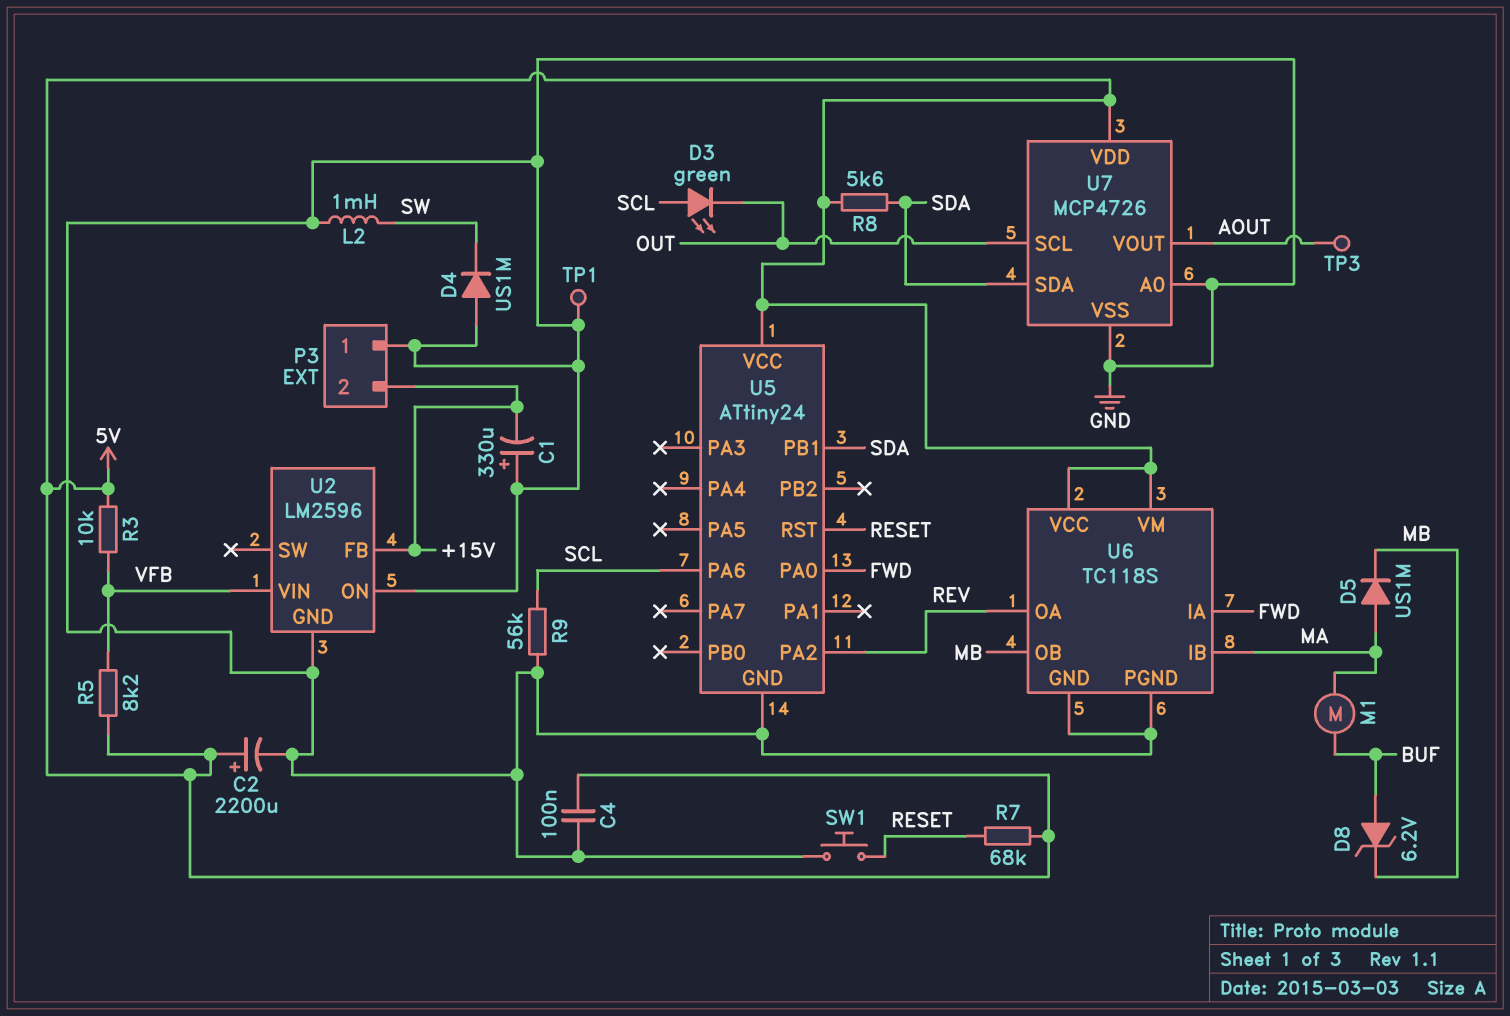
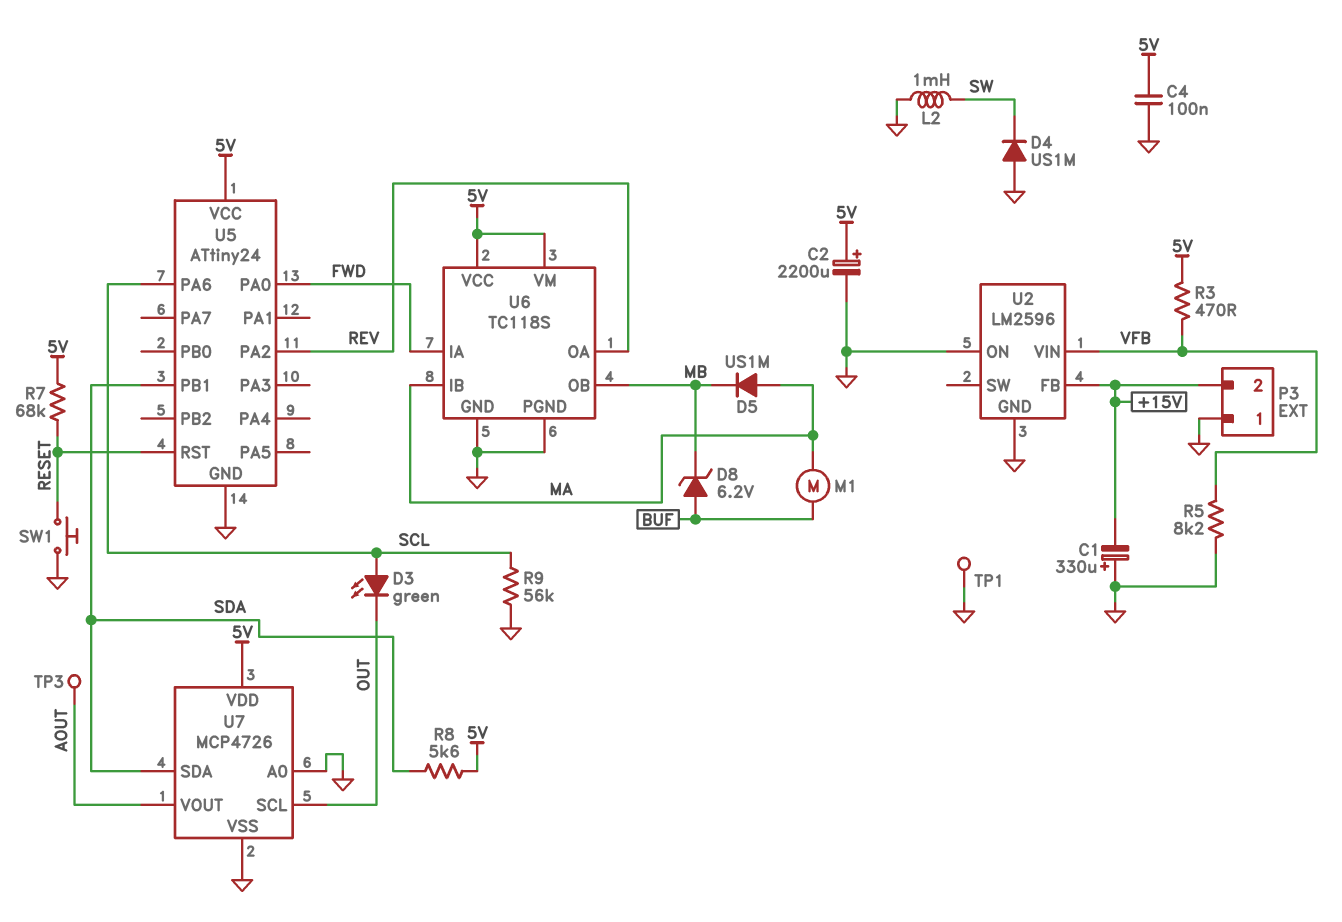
R3: 10k (5V, VFB) -> 470 (5V, VFB)
R5: 8.2k (5V, VFB) -> 8.2k (GND, VFB)

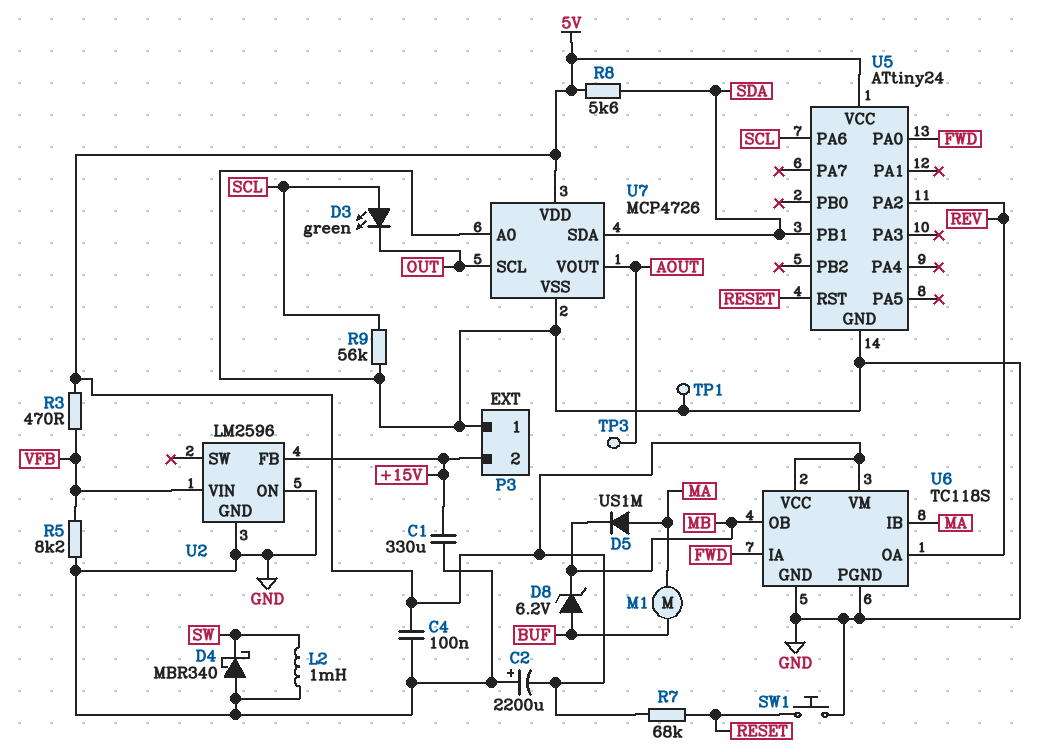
C1: 330uF (plus GND, minus +15V) -> 330uF (+15V, GND)
C2: 2200uF (plus 5V, minus GND) -> 2200uF (plus GND, minus 5V)
D4: diode US1M (A GND, K SW) -> schottky MBR340 (A GND, K SW)

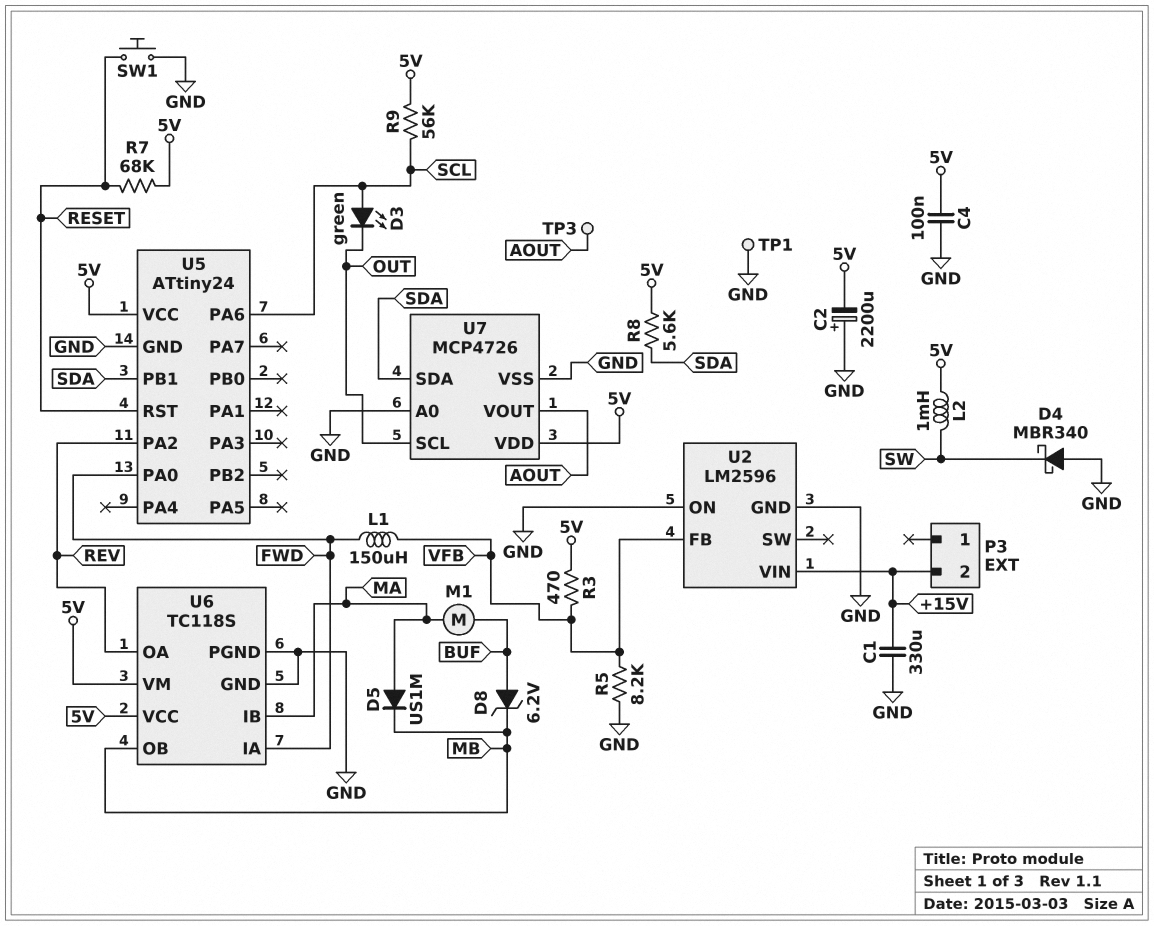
L1: none -> 150uH (FWD, VFB)
L2: 1mH (GND, SW) -> 1mH (5V, SW)
P3 pin 1: GND -> none
R9: 56k (GND, SCL) -> 56k (5V, SCL)
U2 pin FB: +15V -> VFB
U2 pin VIN: VFB -> +15V

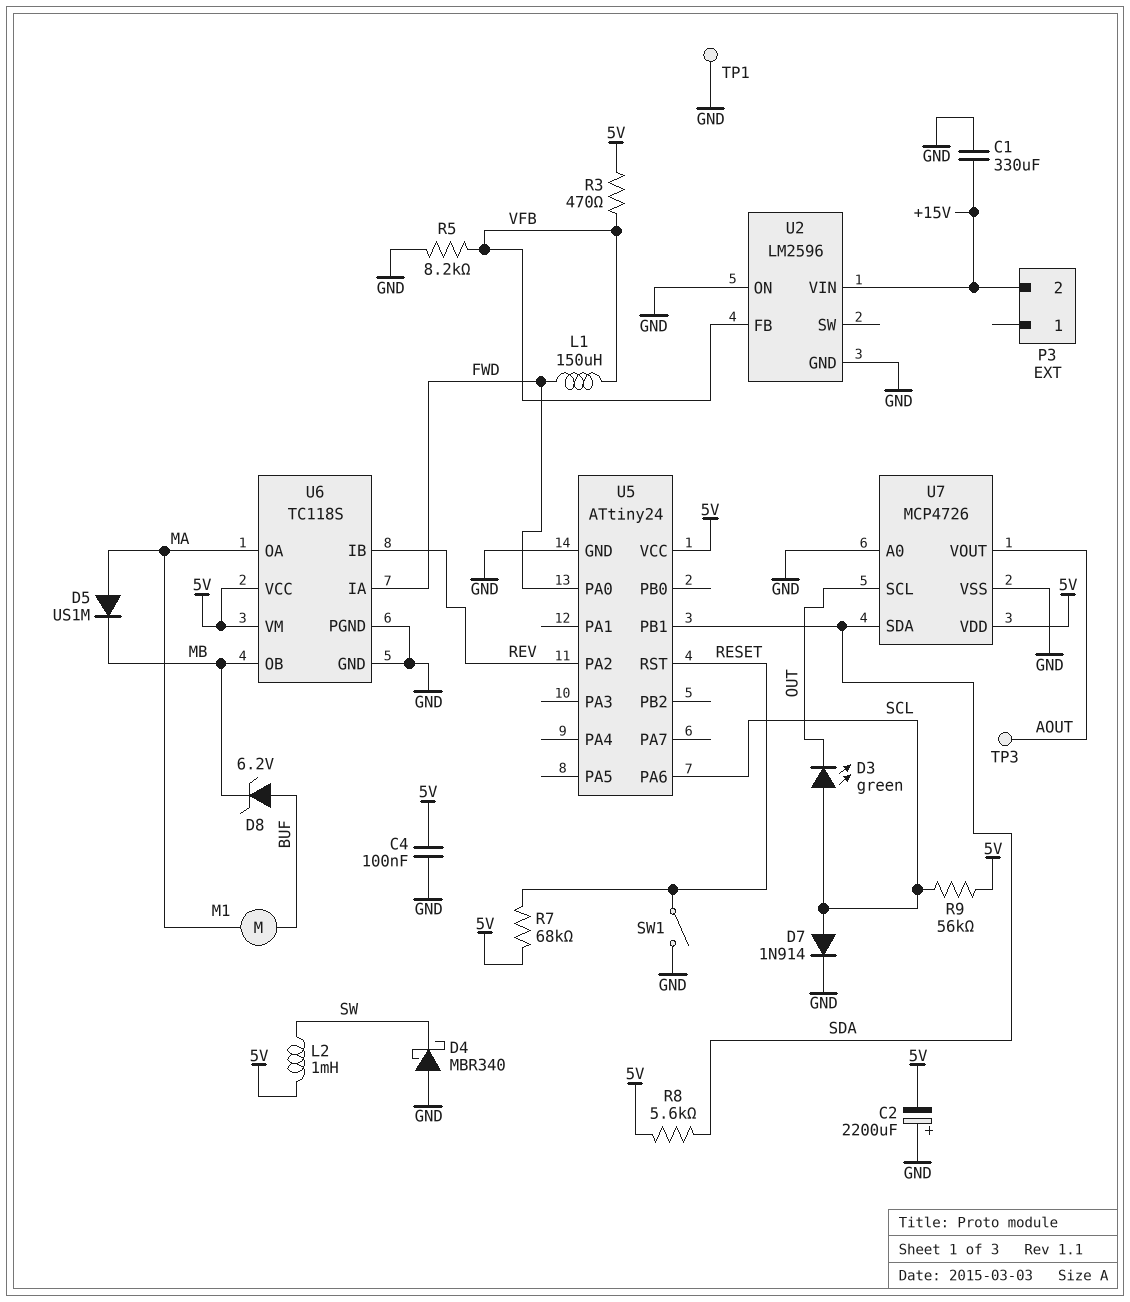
D7: none -> diode 1N914 (A SCL, K GND)
SW1: button (GND, RESET) -> switch (GND, RESET)
U6 pin IB: MA -> REV
U6 pin OA: REV -> MA

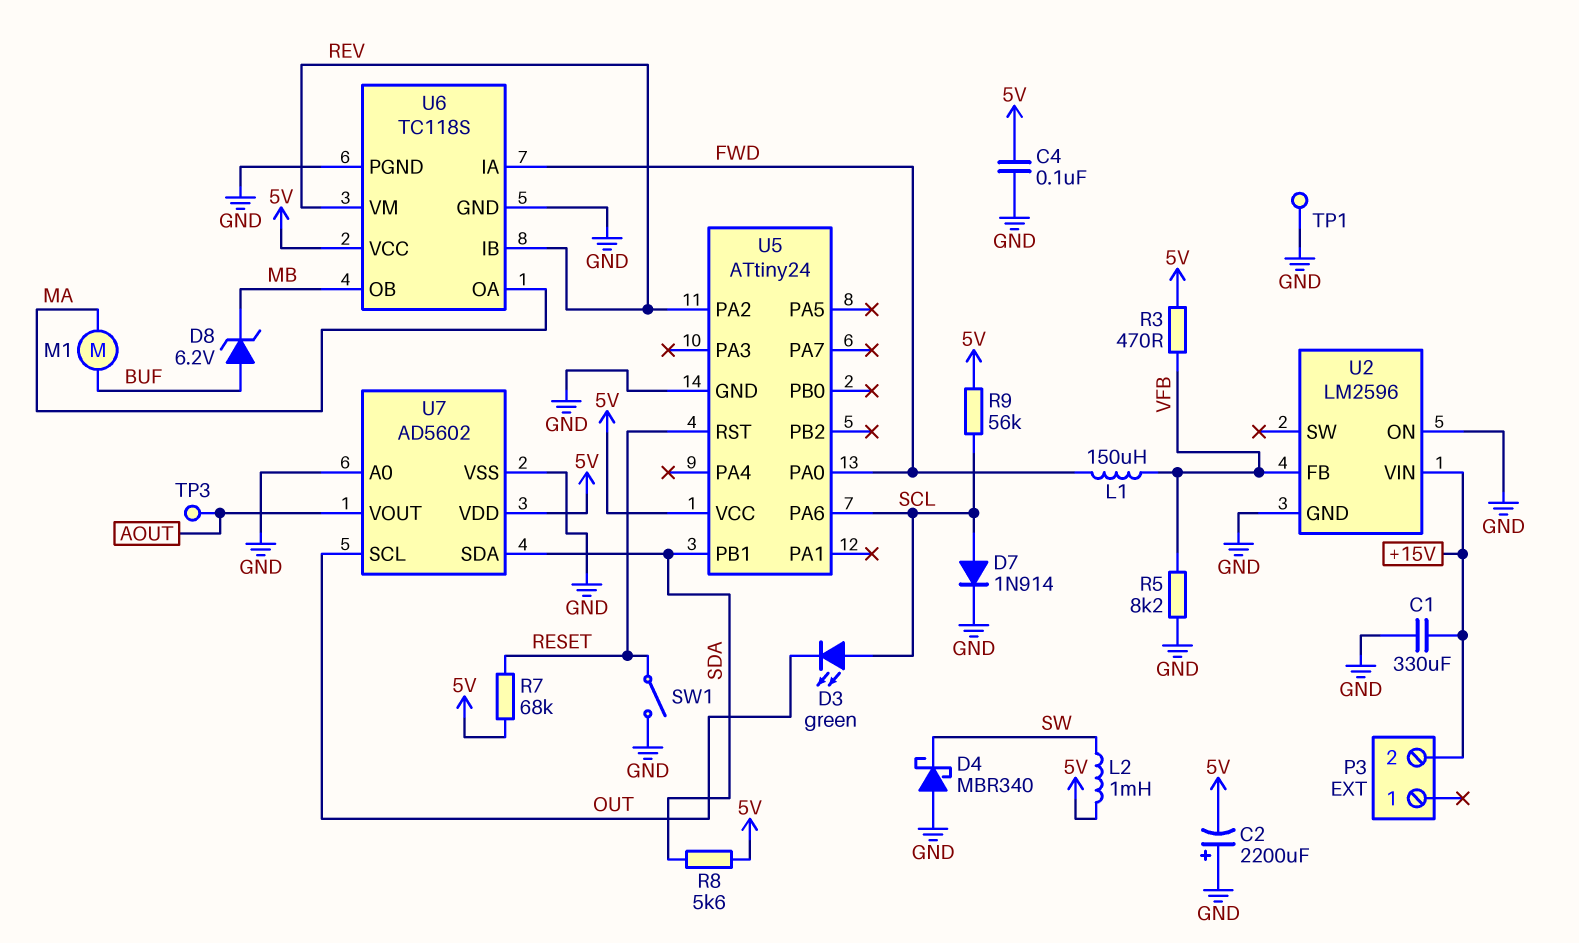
D5: diode US1M (A MA, K MB) -> none
U6 pin VM: 5V -> REV
U7: MCP4726 -> AD5602

